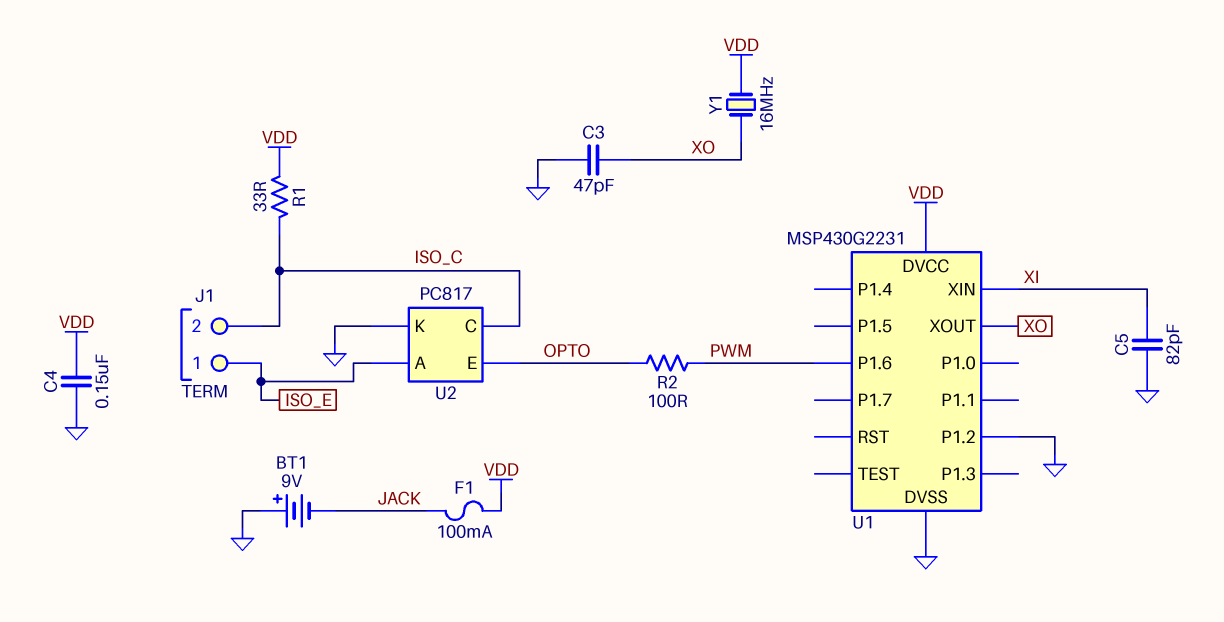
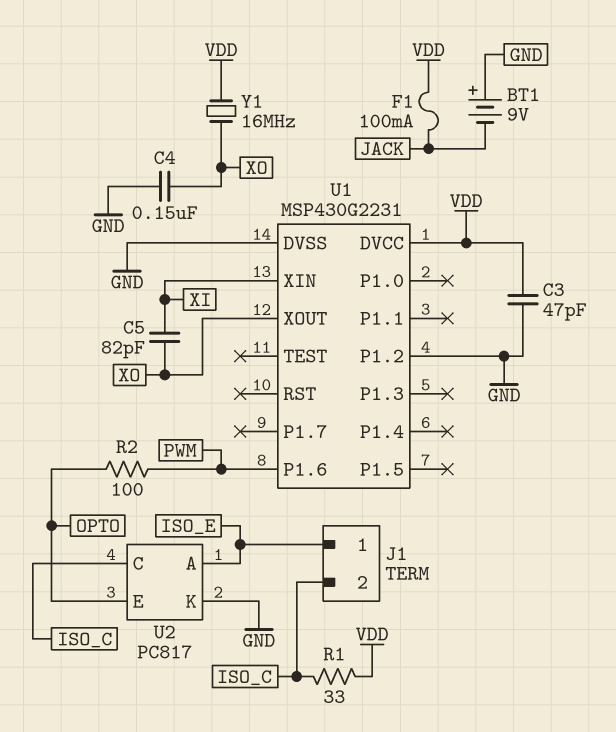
C3: 47pF (GND, XO) -> 47pF (GND, VDD)
C4: 150nF (GND, VDD) -> 150nF (GND, XO)
C5: 82pF (GND, XI) -> 82pF (XI, XO)

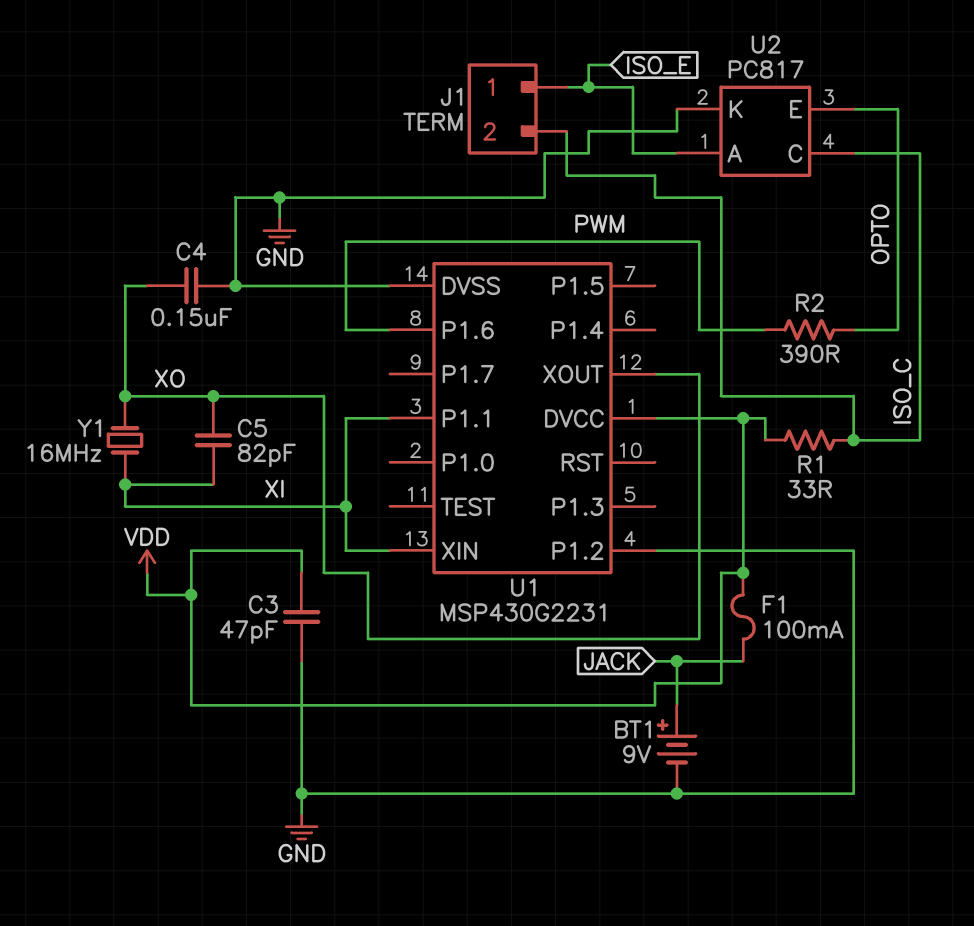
BT1: 9V (plus GND, minus JACK) -> 9V (plus JACK, minus GND)
R2: 100 (OPTO, PWM) -> 390 (OPTO, PWM)
U1 pin P1.1: none -> XI
Y1: 16MHz (VDD, XO) -> 16MHz (XI, XO)

